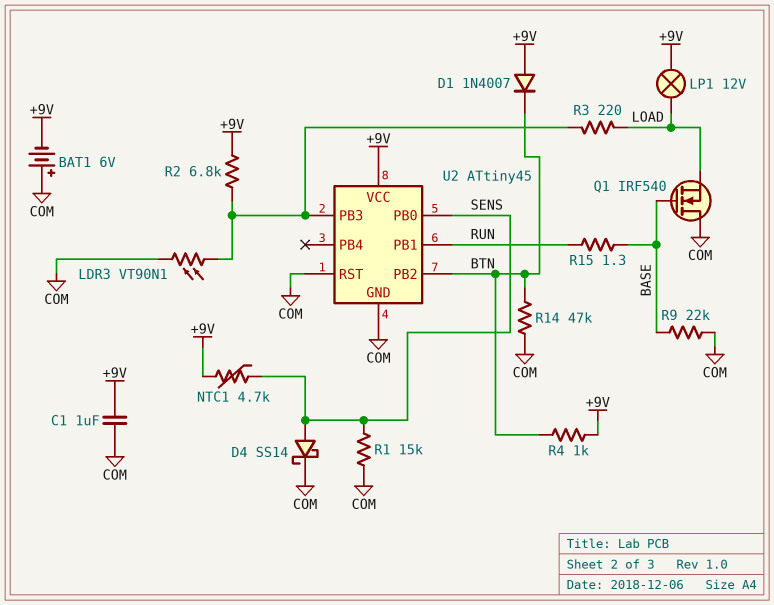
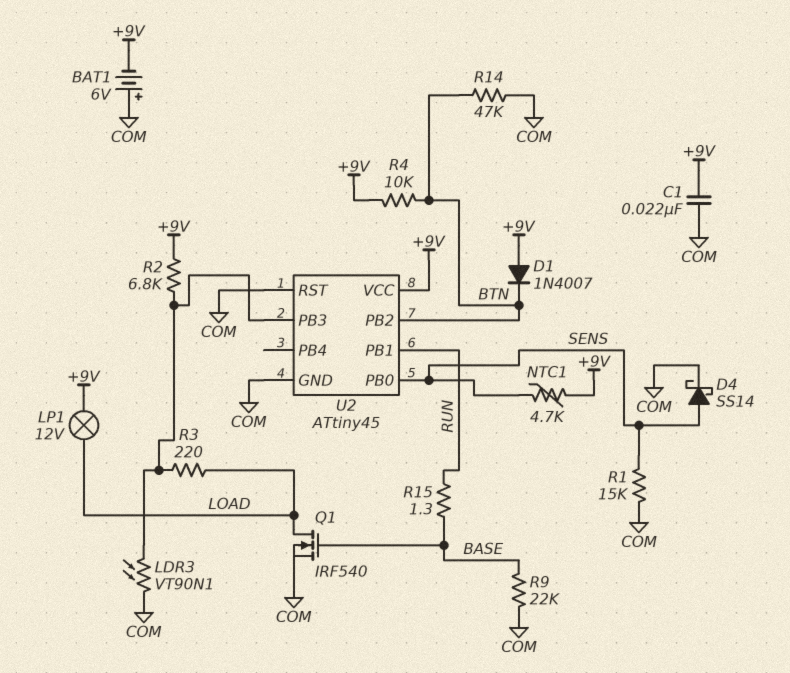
C1: 1uF (+9V, COM) -> 22nF (+9V, COM)
Q1: NMOS IRF540 (G BASE, D COM, S LOAD) -> NMOS IRF540 (G BASE, D LOAD, S COM)
R4: 1k (+9V, BTN) -> 10k (+9V, BTN)

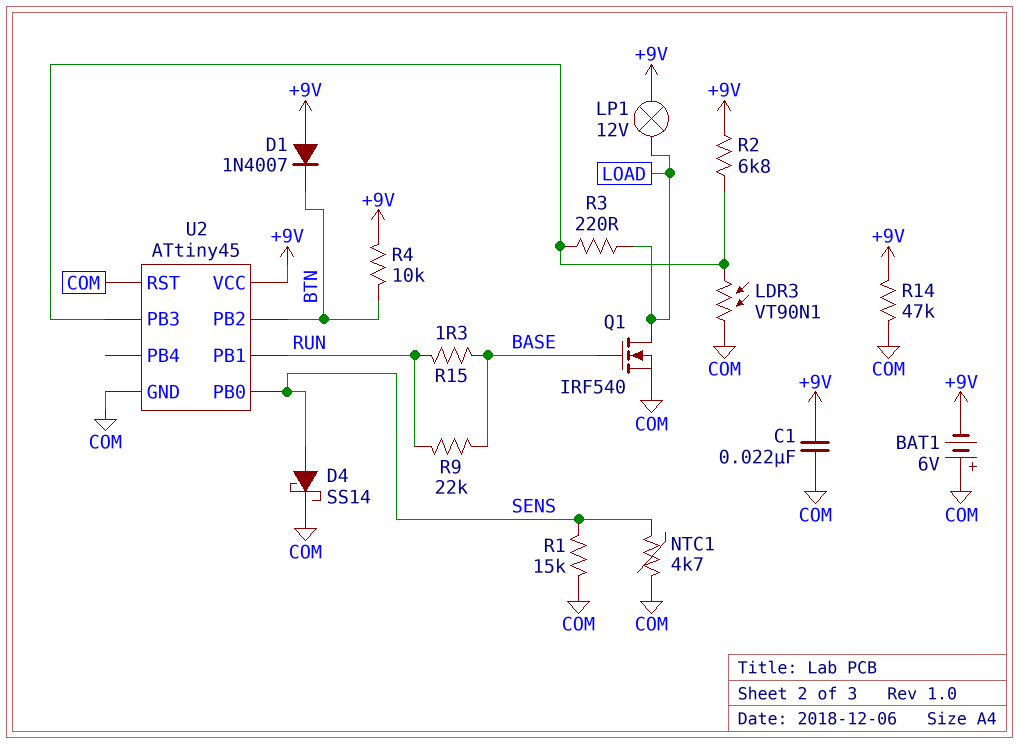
NTC1: 4.7k (+9V, SENS) -> 4.7k (COM, SENS)
R9: 22k (BASE, COM) -> 22k (BASE, RUN)
R14: 47k (BTN, COM) -> 47k (+9V, COM)

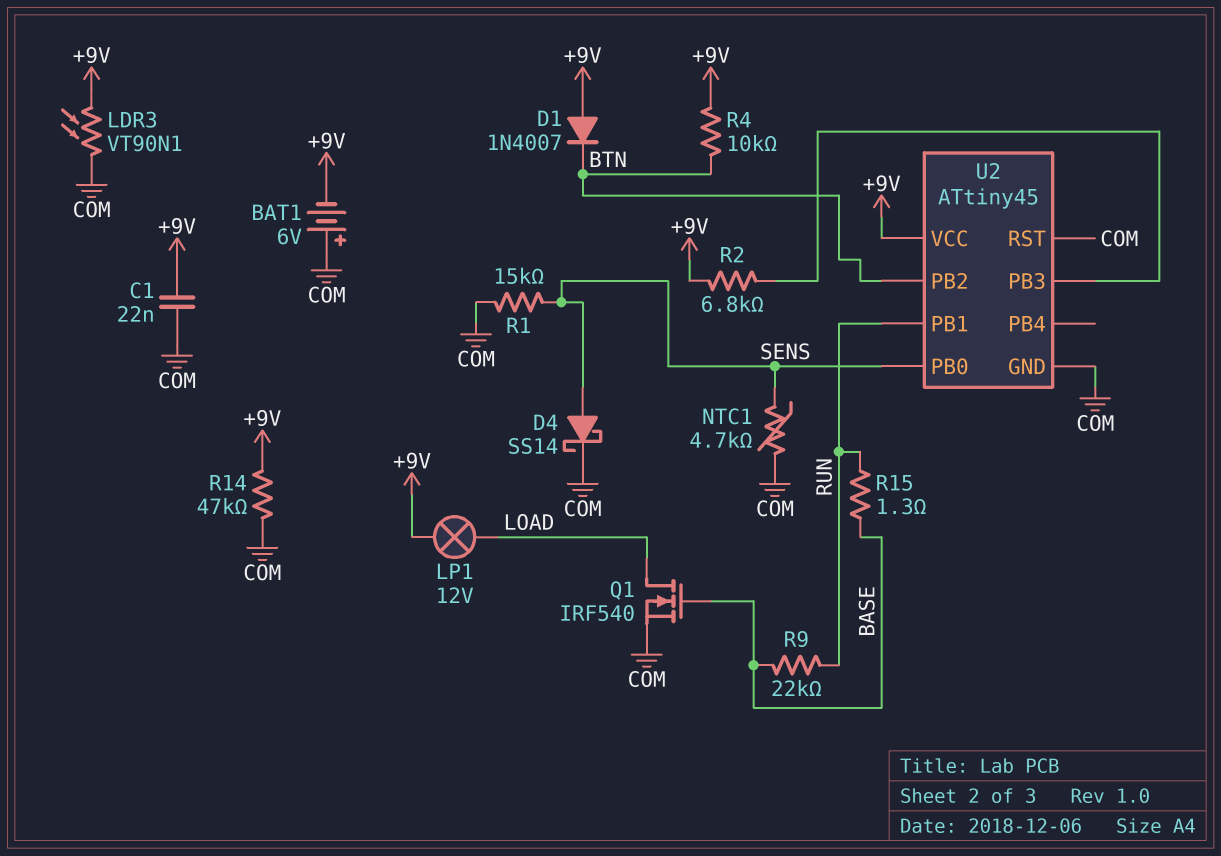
LDR3: VT90N1 (COM, U2/PB3) -> VT90N1 (+9V, COM)
R3: 220 (LOAD, U2/PB3) -> none

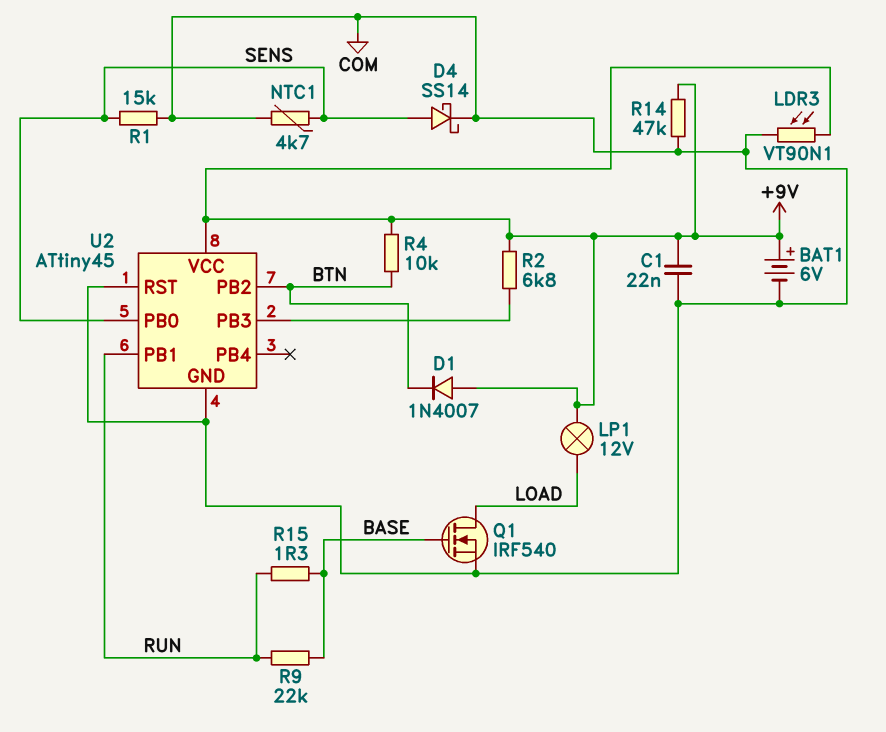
BAT1: 6V (plus COM, minus +9V) -> 6V (plus +9V, minus COM)

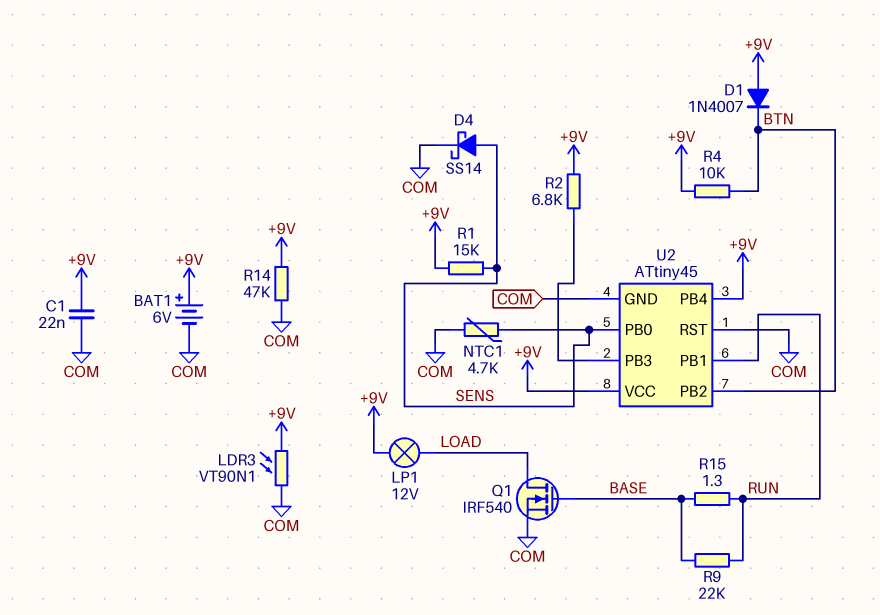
R1: 15k (COM, SENS) -> 15k (+9V, SENS)
U2 pin PB4: none -> +9V

